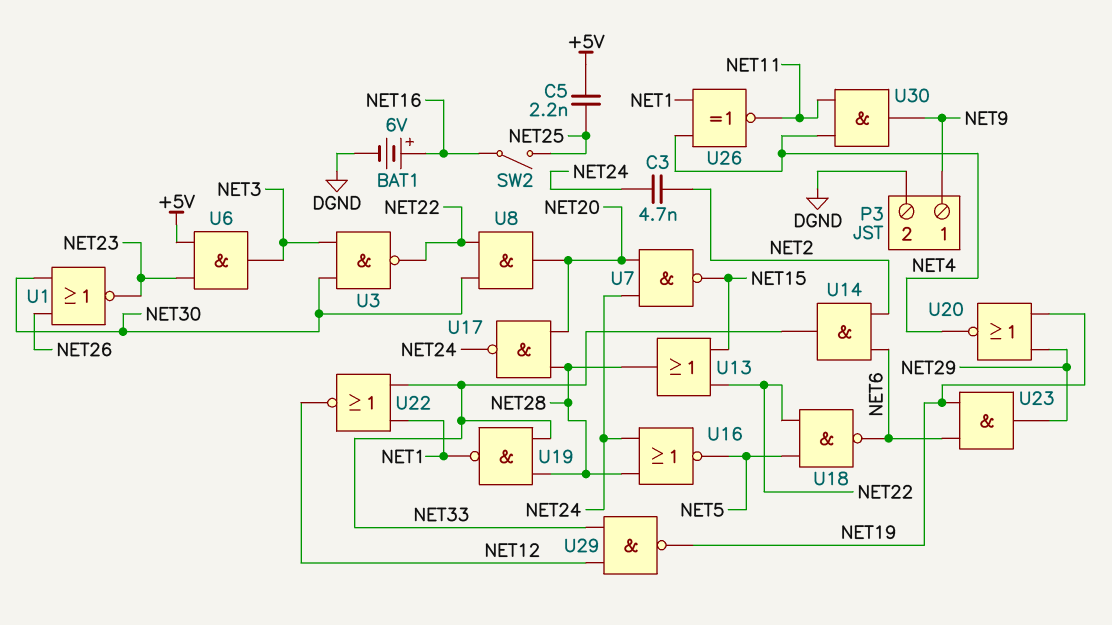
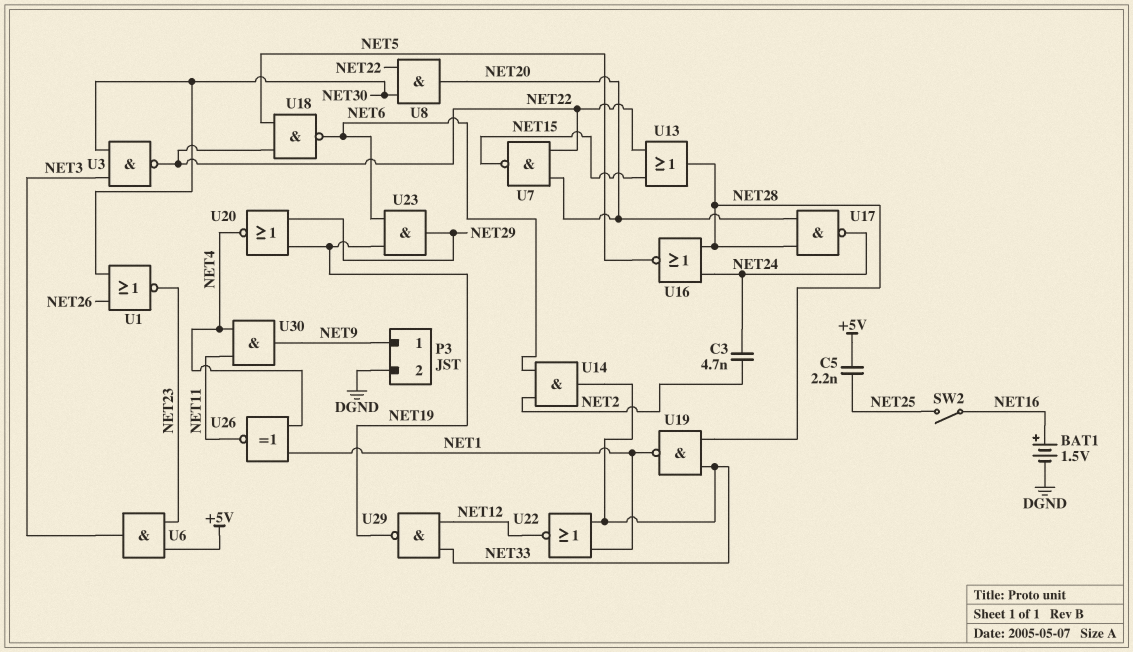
BAT1: 6V (plus NET16, minus DGND) -> 1.5V (plus NET16, minus DGND)
U7: NAND (in NET20, in NET24, out NET15) -> NAND (in NET20, in NET22, out NET15)

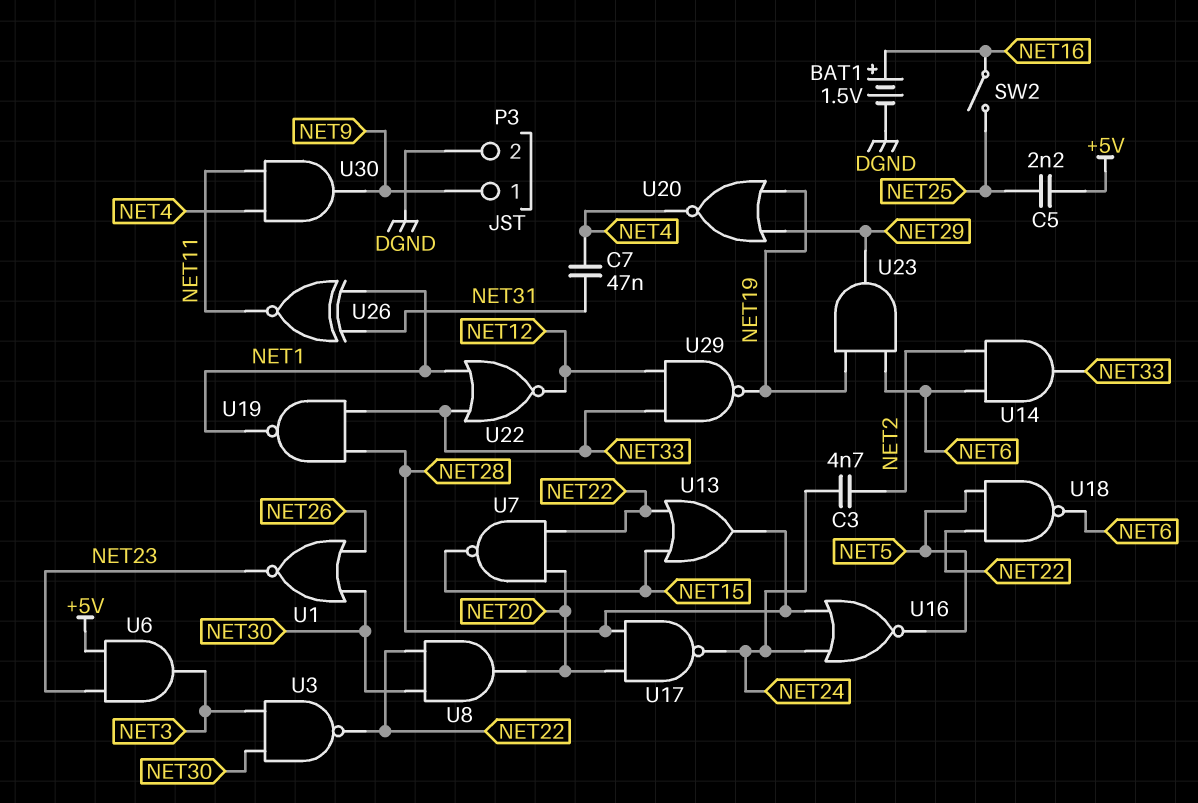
C7: none -> 47nF (NET4, NET31)
U26: XNOR (in NET1, in NET4, out NET11) -> XNOR (in NET1, in NET31, out NET11)

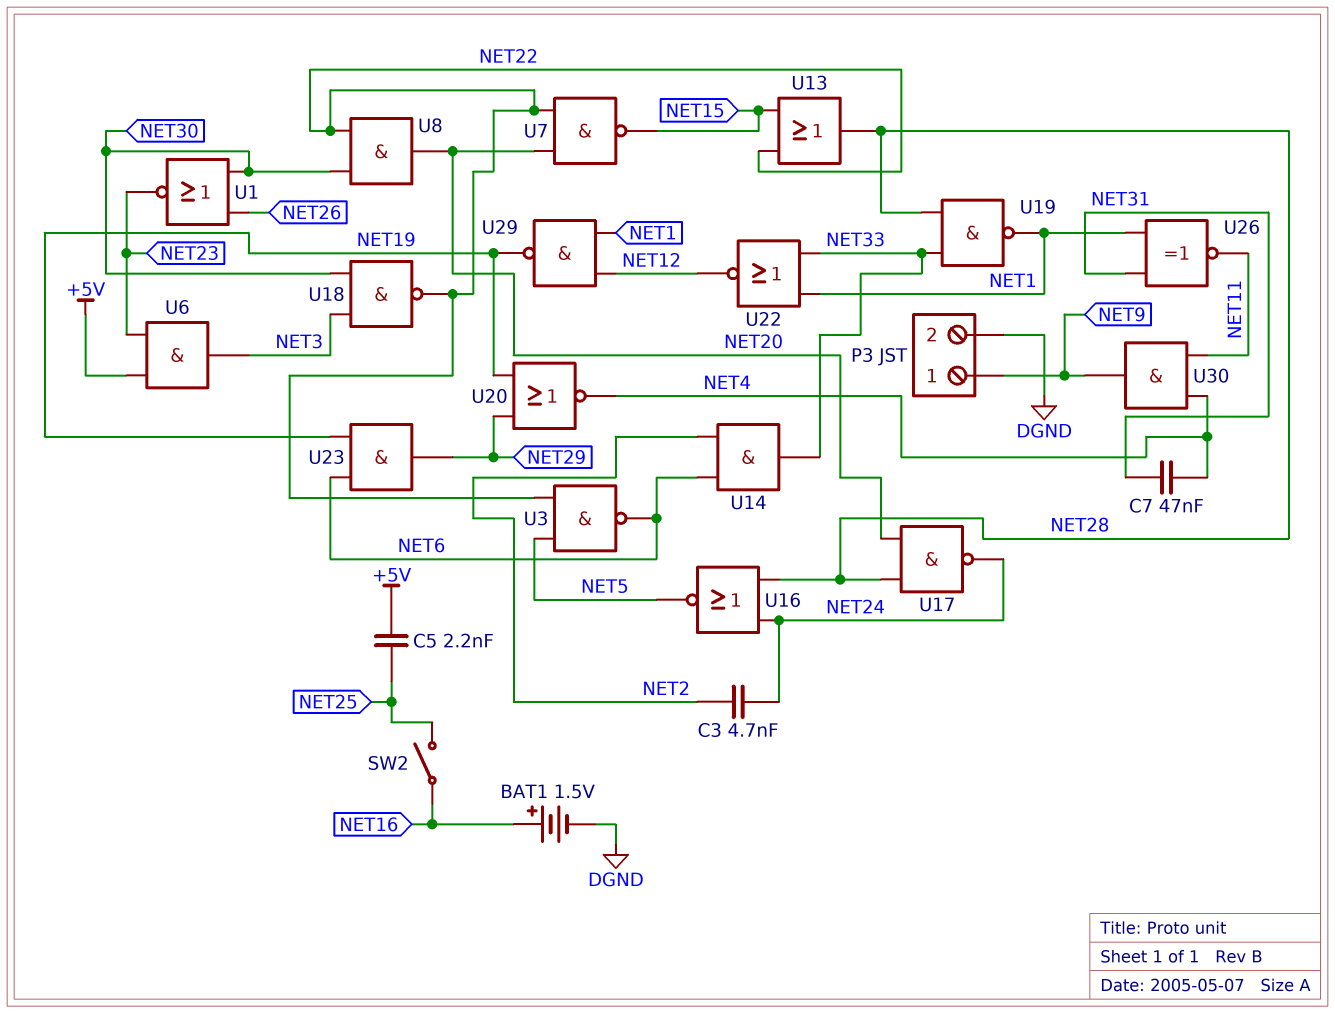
U3: NAND (in NET3, in NET30, out NET22) -> NAND (in NET5, in NET22, out NET6)
U18: NAND (in NET5, in NET22, out NET6) -> NAND (in NET3, in NET30, out NET22)
U29: NAND (in NET12, in NET33, out NET19) -> NAND (in NET1, in NET12, out NET19)

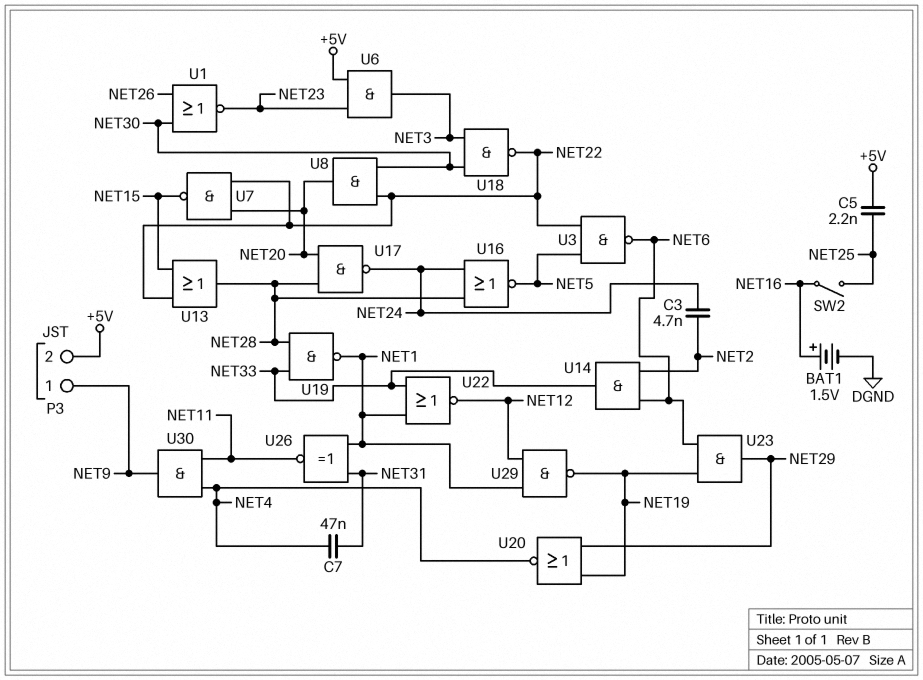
P3 pin 2: DGND -> +5V

